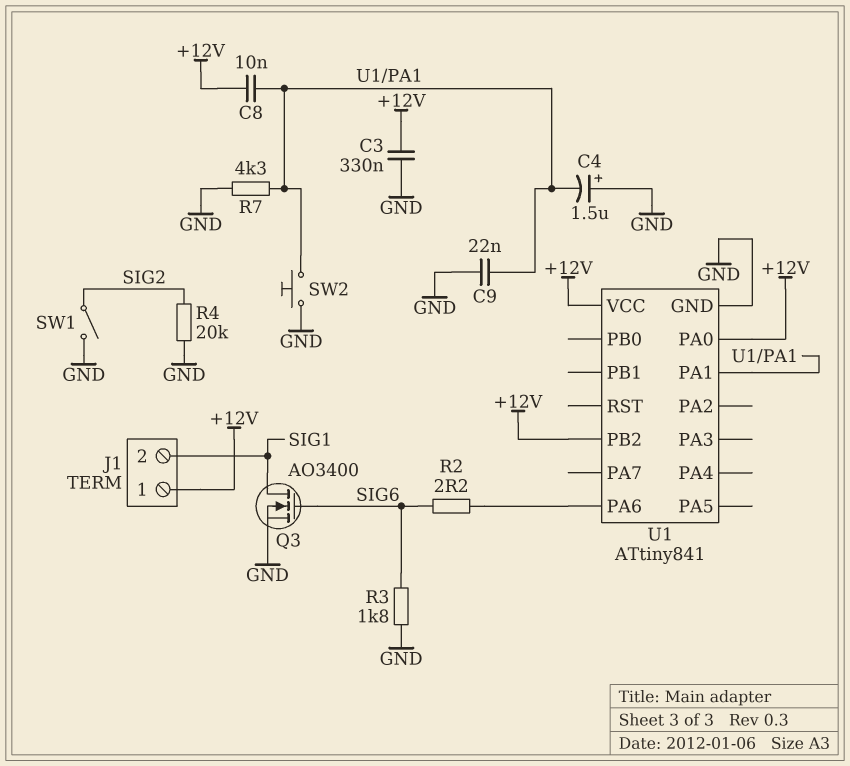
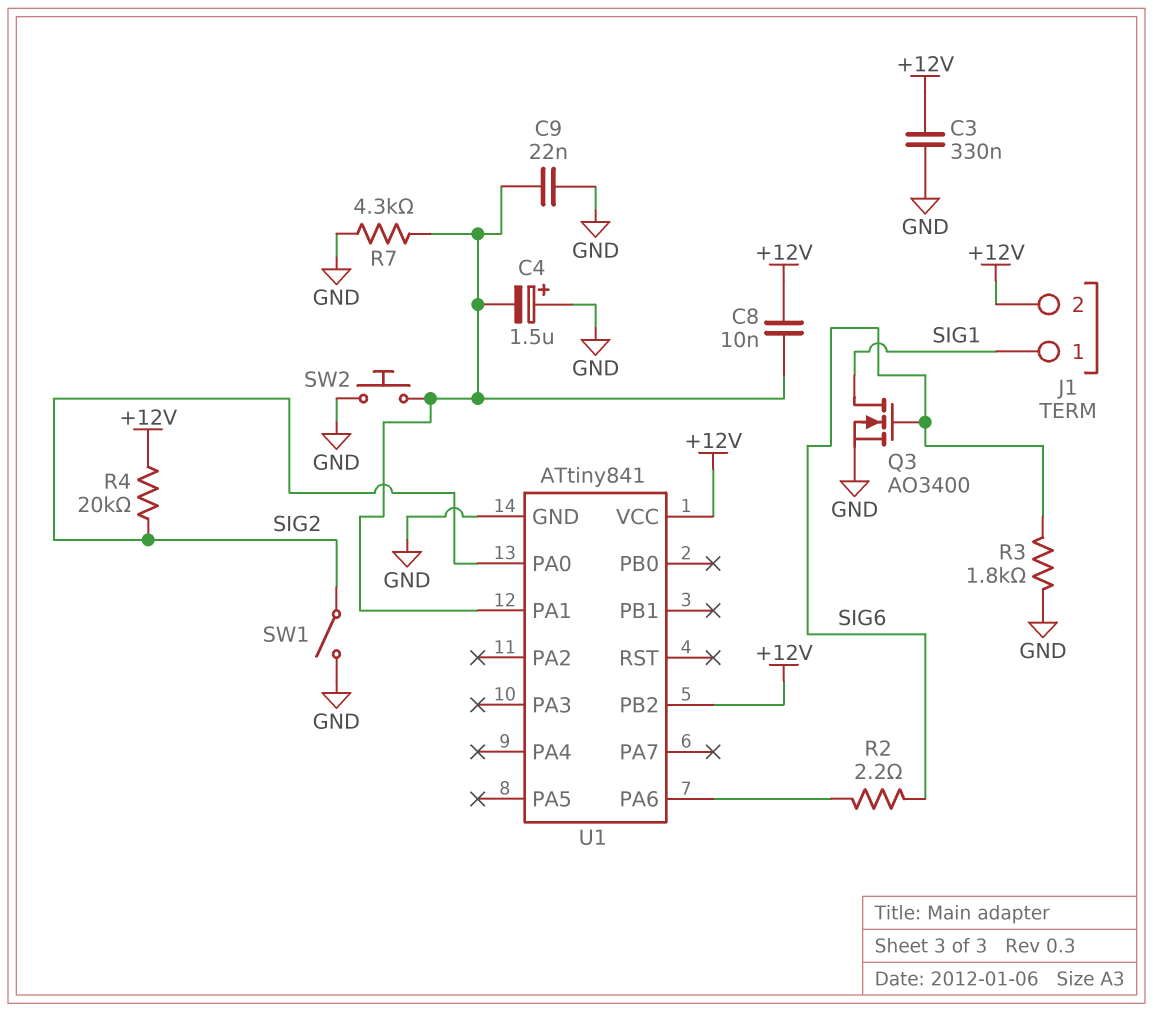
J1 pin 1: +12V -> SIG1
J1 pin 2: SIG1 -> +12V
R4: 20k (GND, SIG2) -> 20k (+12V, SIG2)
U1 pin PA0: +12V -> SIG2

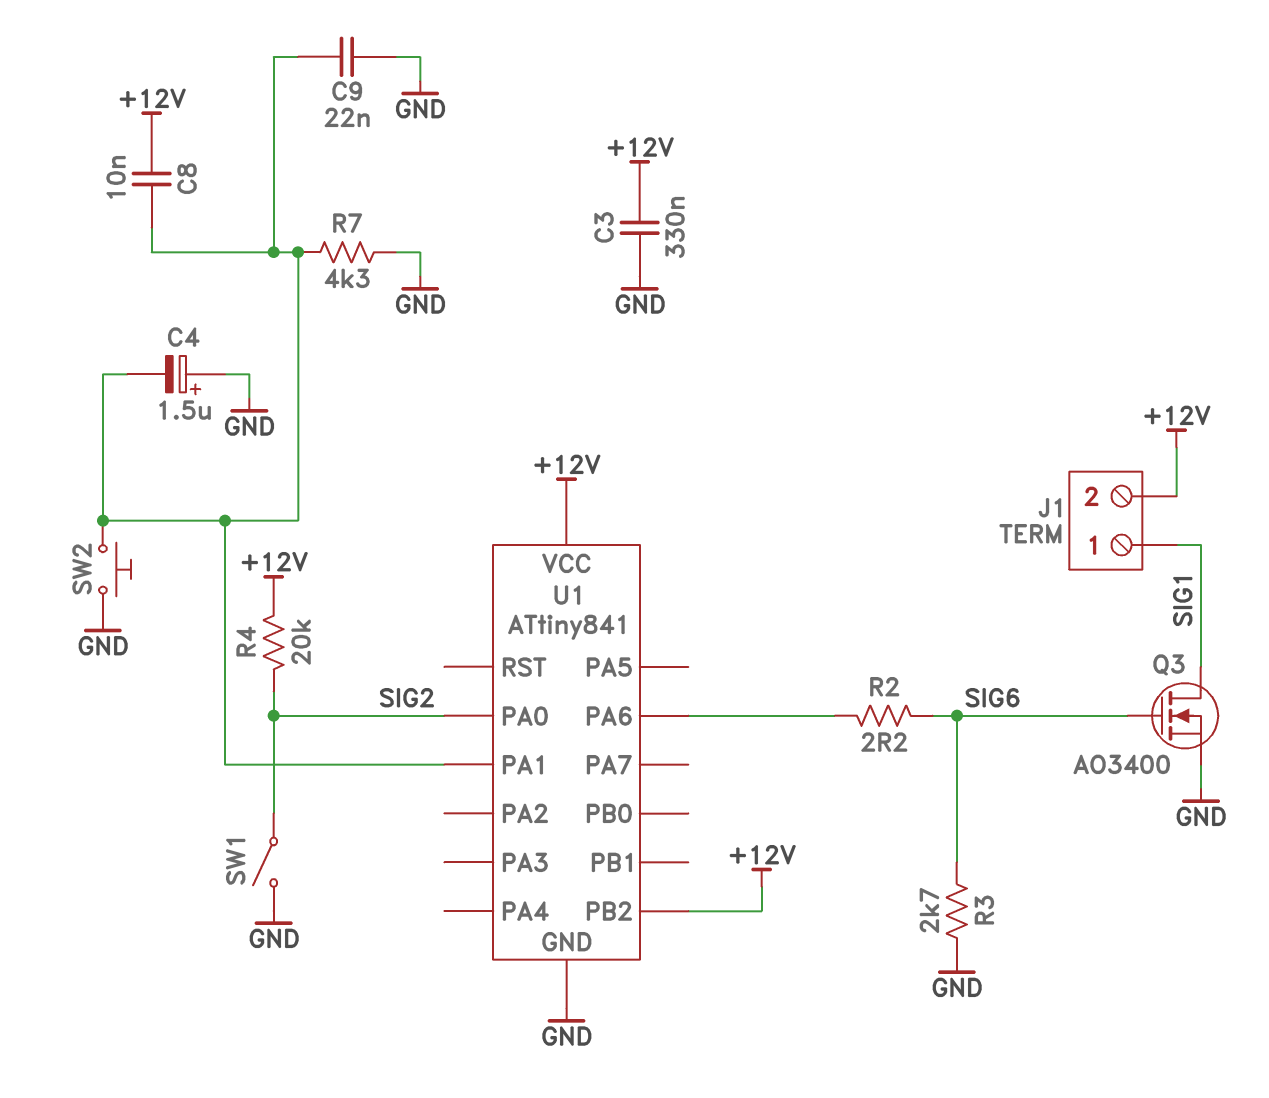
R3: 1.8k (GND, SIG6) -> 2.7k (GND, SIG6)

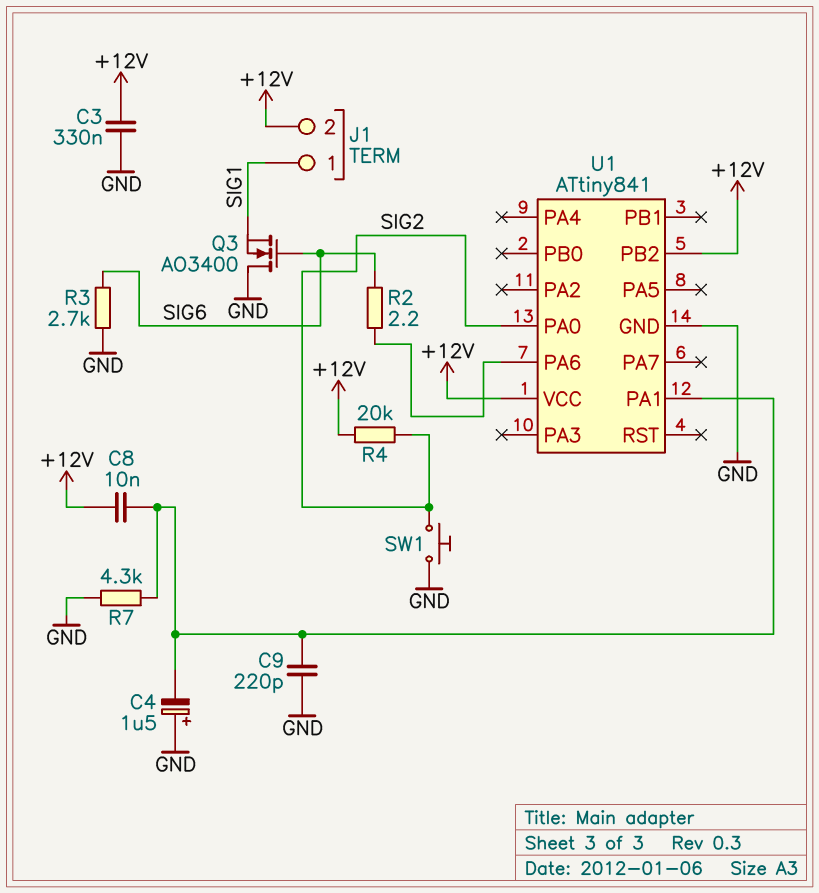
C9: 22nF (GND, U1/PA1) -> 220pF (GND, U1/PA1)
Q3: NMOS AO3400 (G SIG6, D SIG1, S GND) -> NMOS AO3400 (G SIG6, D GND, S SIG1)
SW1: switch (GND, SIG2) -> button (GND, SIG2)
SW2: button (GND, U1/PA1) -> none

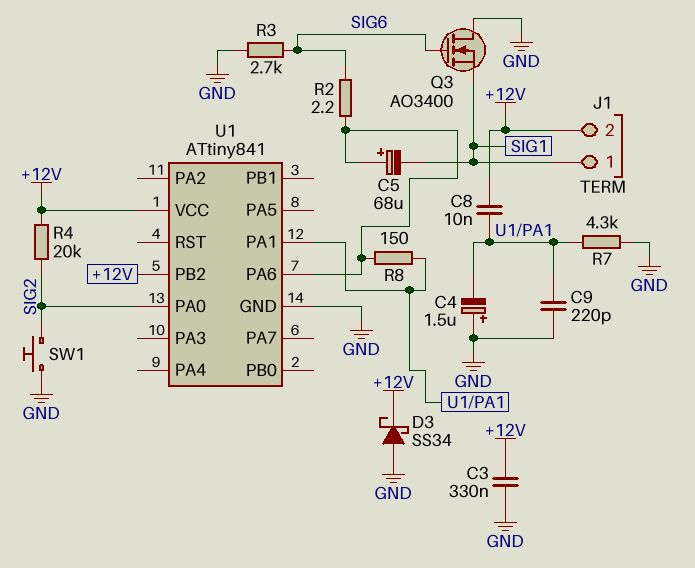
C5: none -> 68uF (plus U1/PA6, minus SIG1)
D3: none -> schottky SS34 (A GND, K +12V)
R8: none -> 150 (U1/PA1, U1/PA6)

